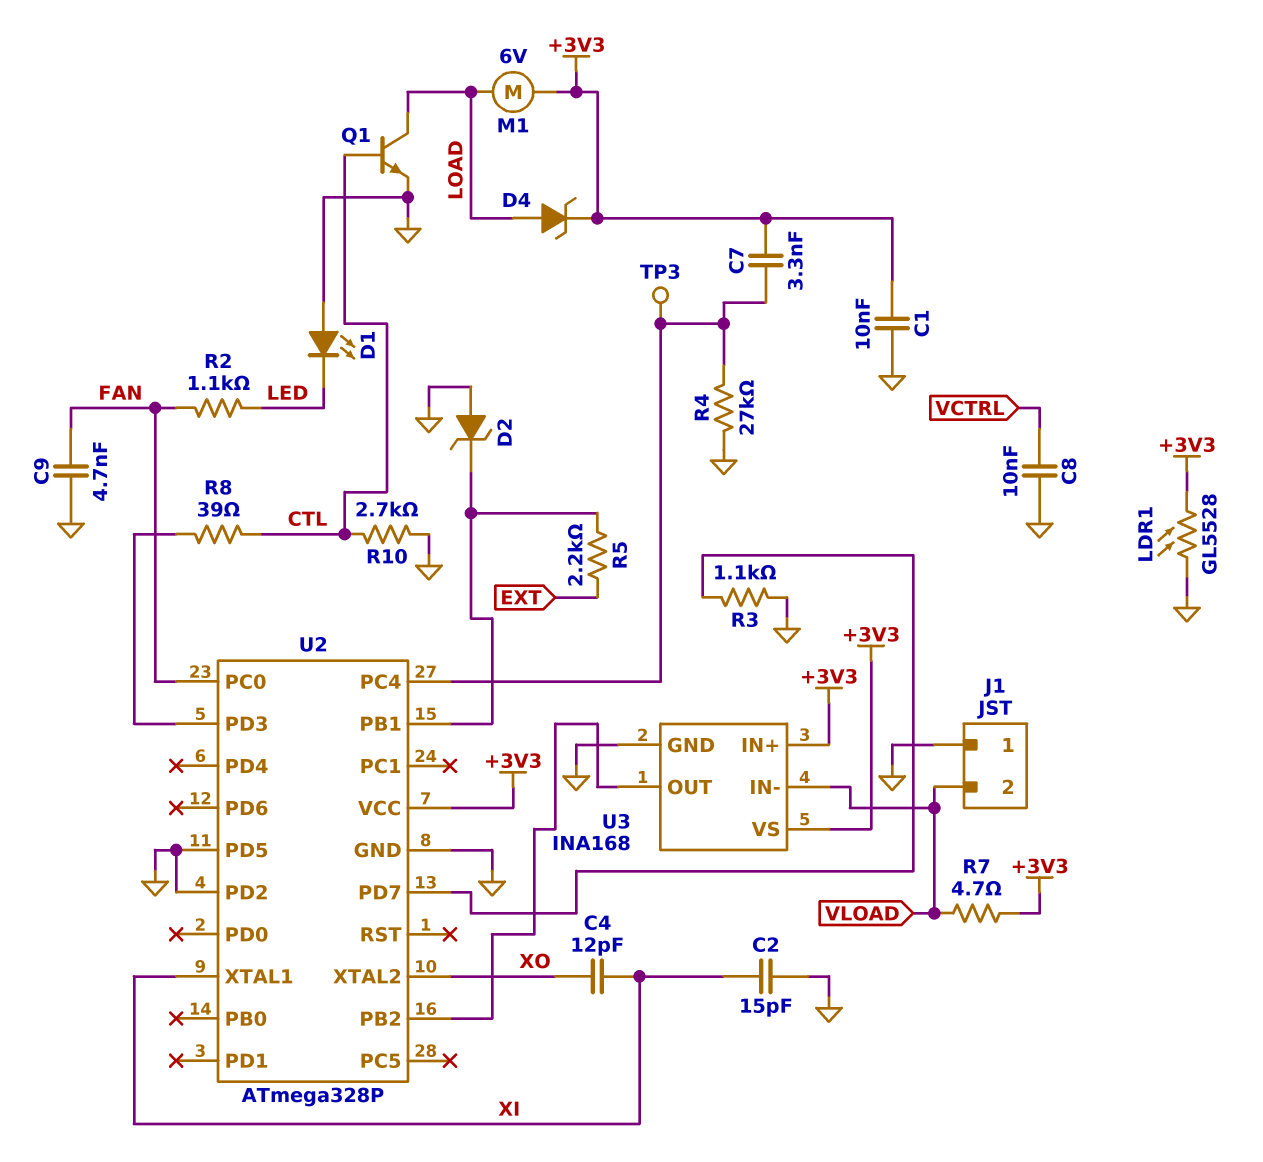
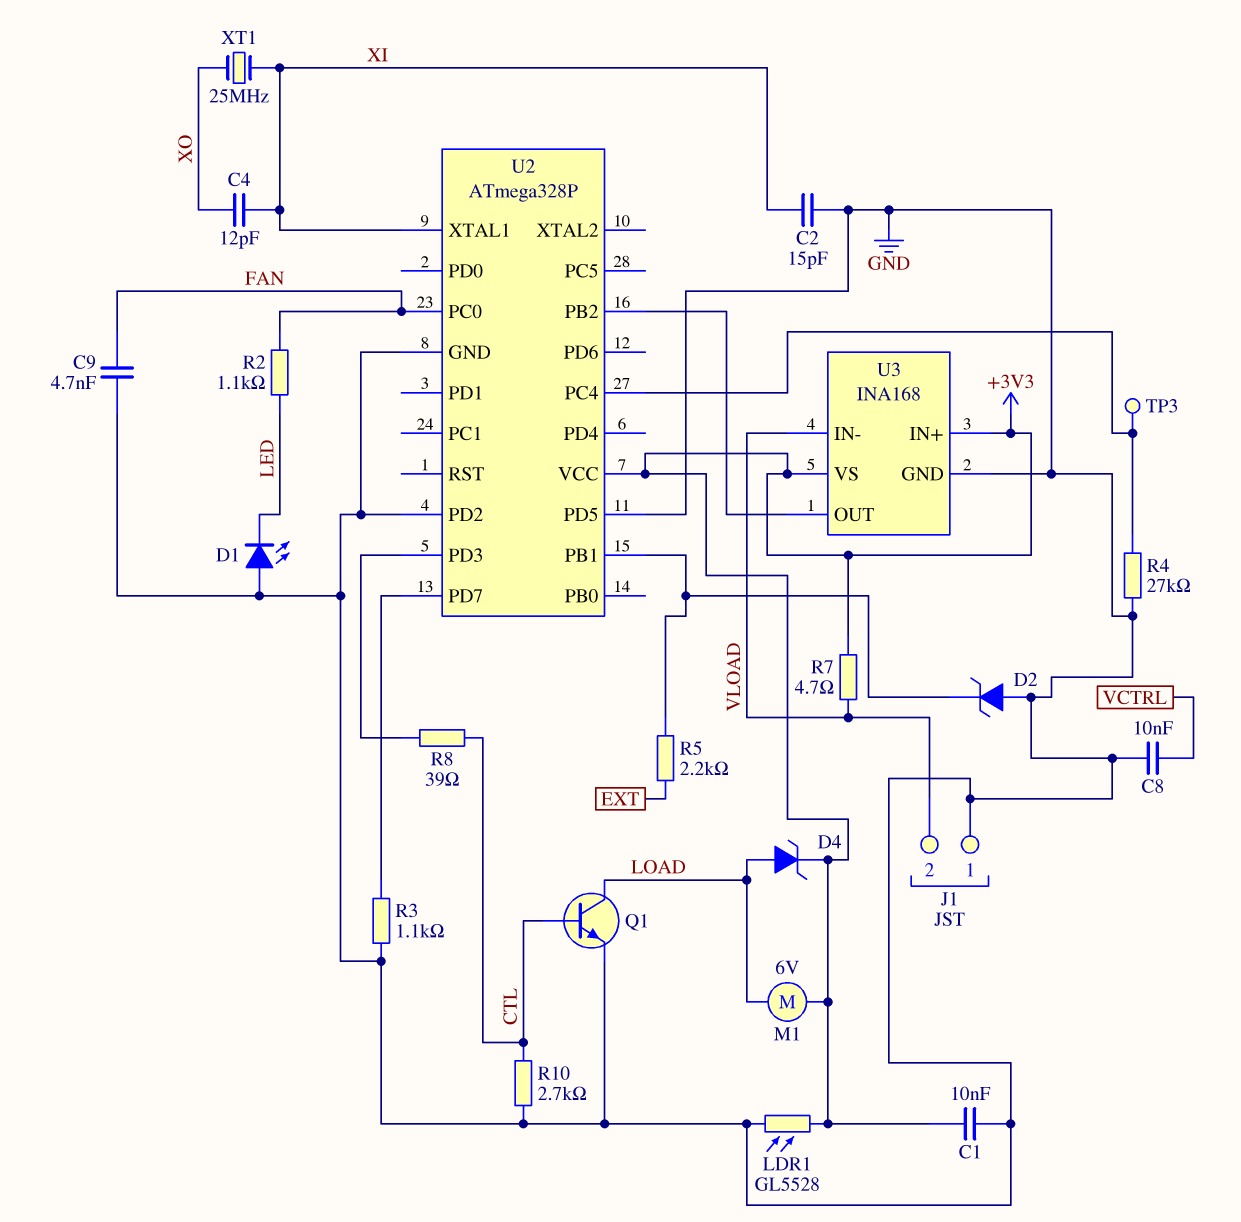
C7: 3.3nF (+3V3, U2/PC4) -> none
U2 pin XTAL2: XO -> none
XT1: none -> 25MHz (XI, XO)

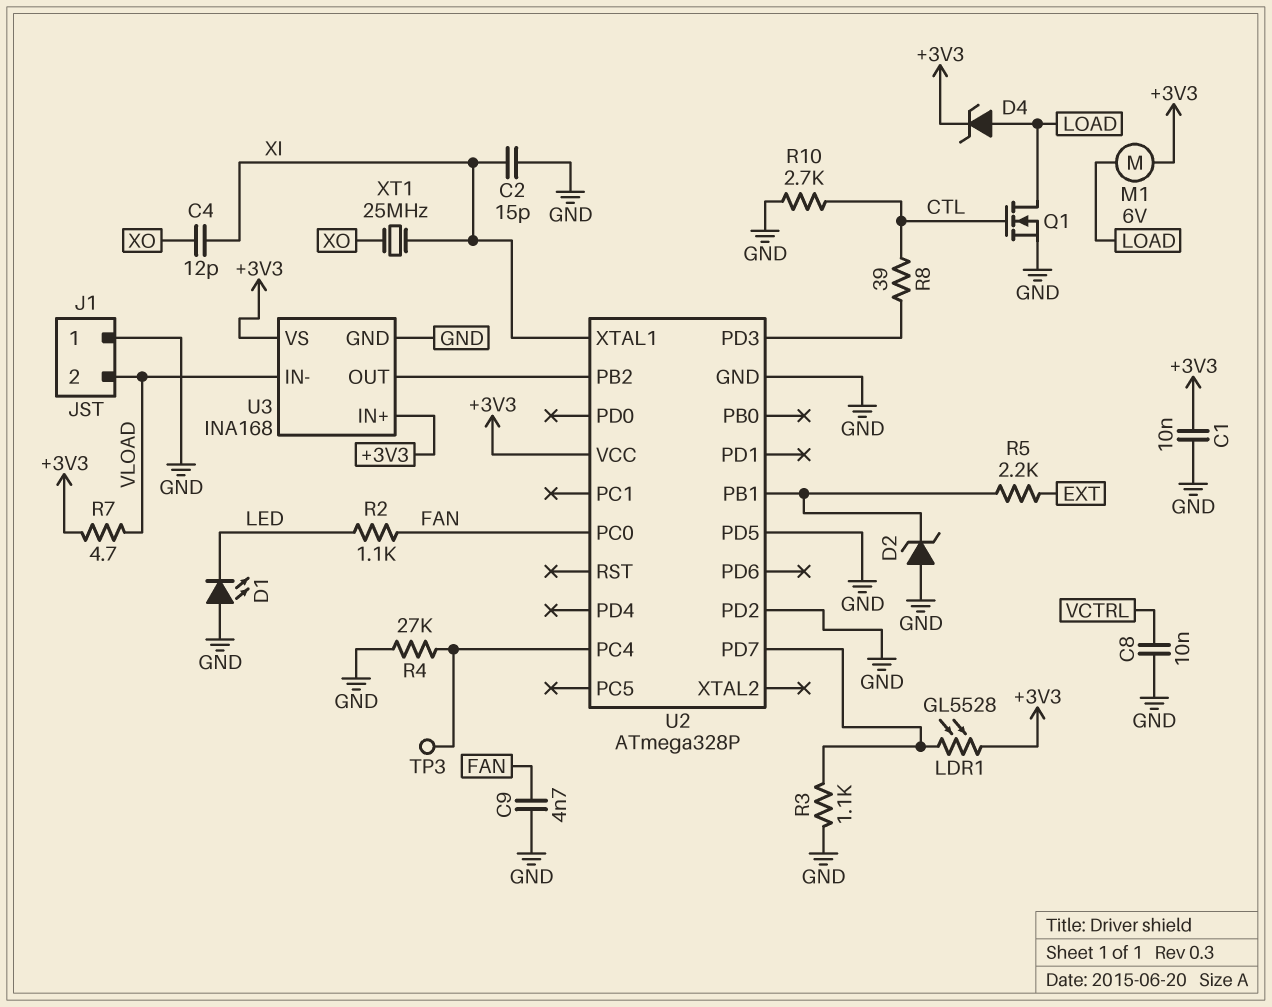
LDR1: GL5528 (+3V3, GND) -> GL5528 (+3V3, U2/PD7)
Q1: NPN (B CTL, C LOAD, E GND) -> NMOS (G CTL, D LOAD, S GND)

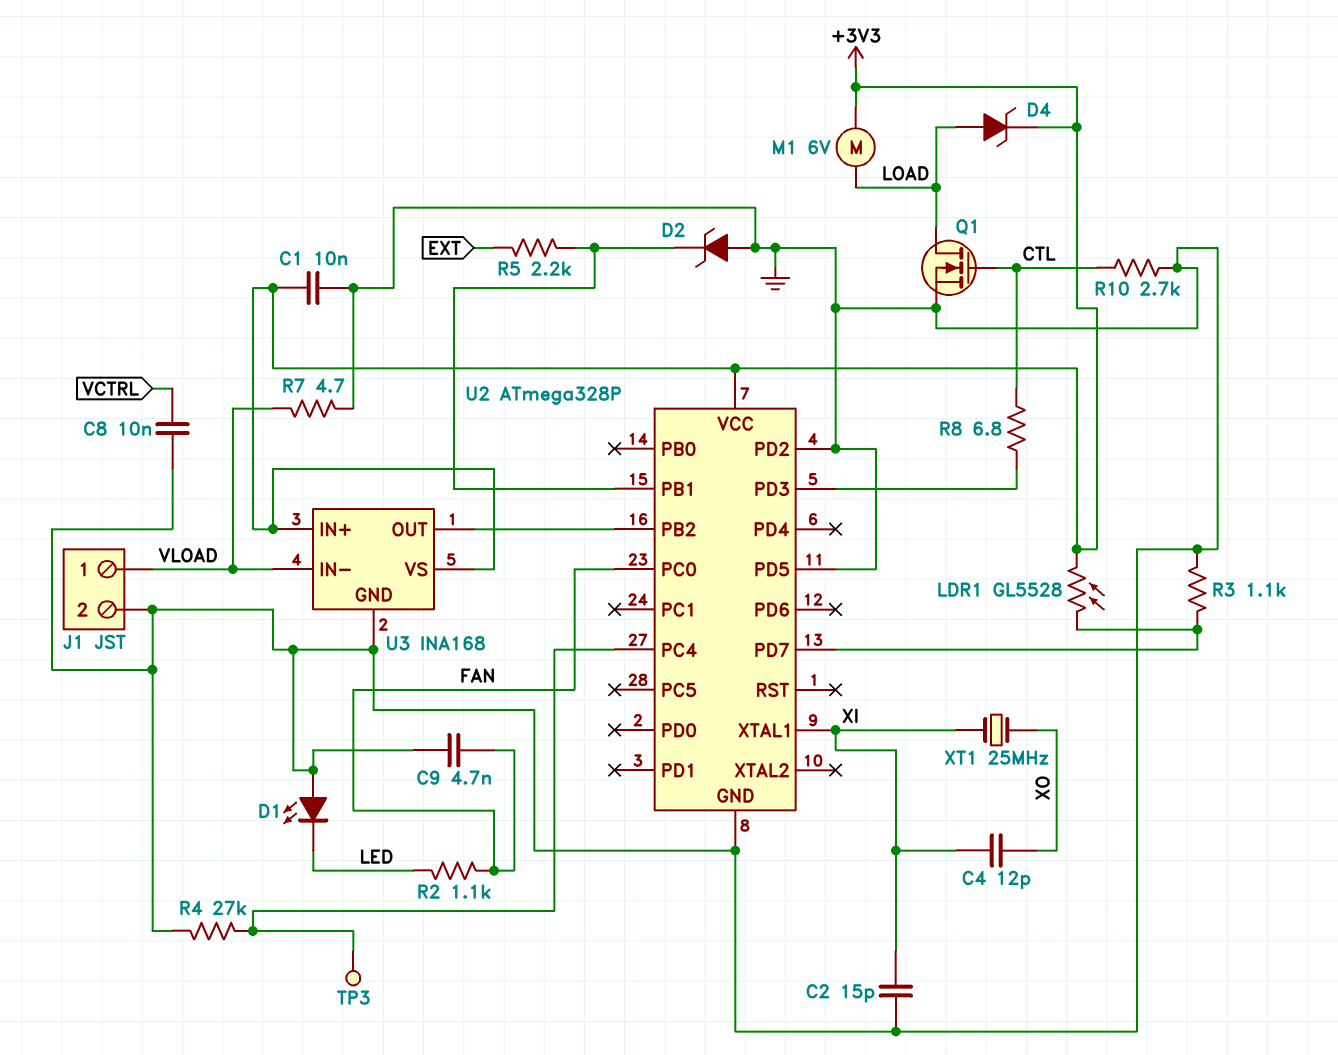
J1 pin 1: GND -> VLOAD
J1 pin 2: VLOAD -> GND
R7: 4.7 (+3V3, VLOAD) -> 4.7 (GND, VLOAD)
R8: 39 (CTL, U2/PD3) -> 6.8 (CTL, U2/PD3)

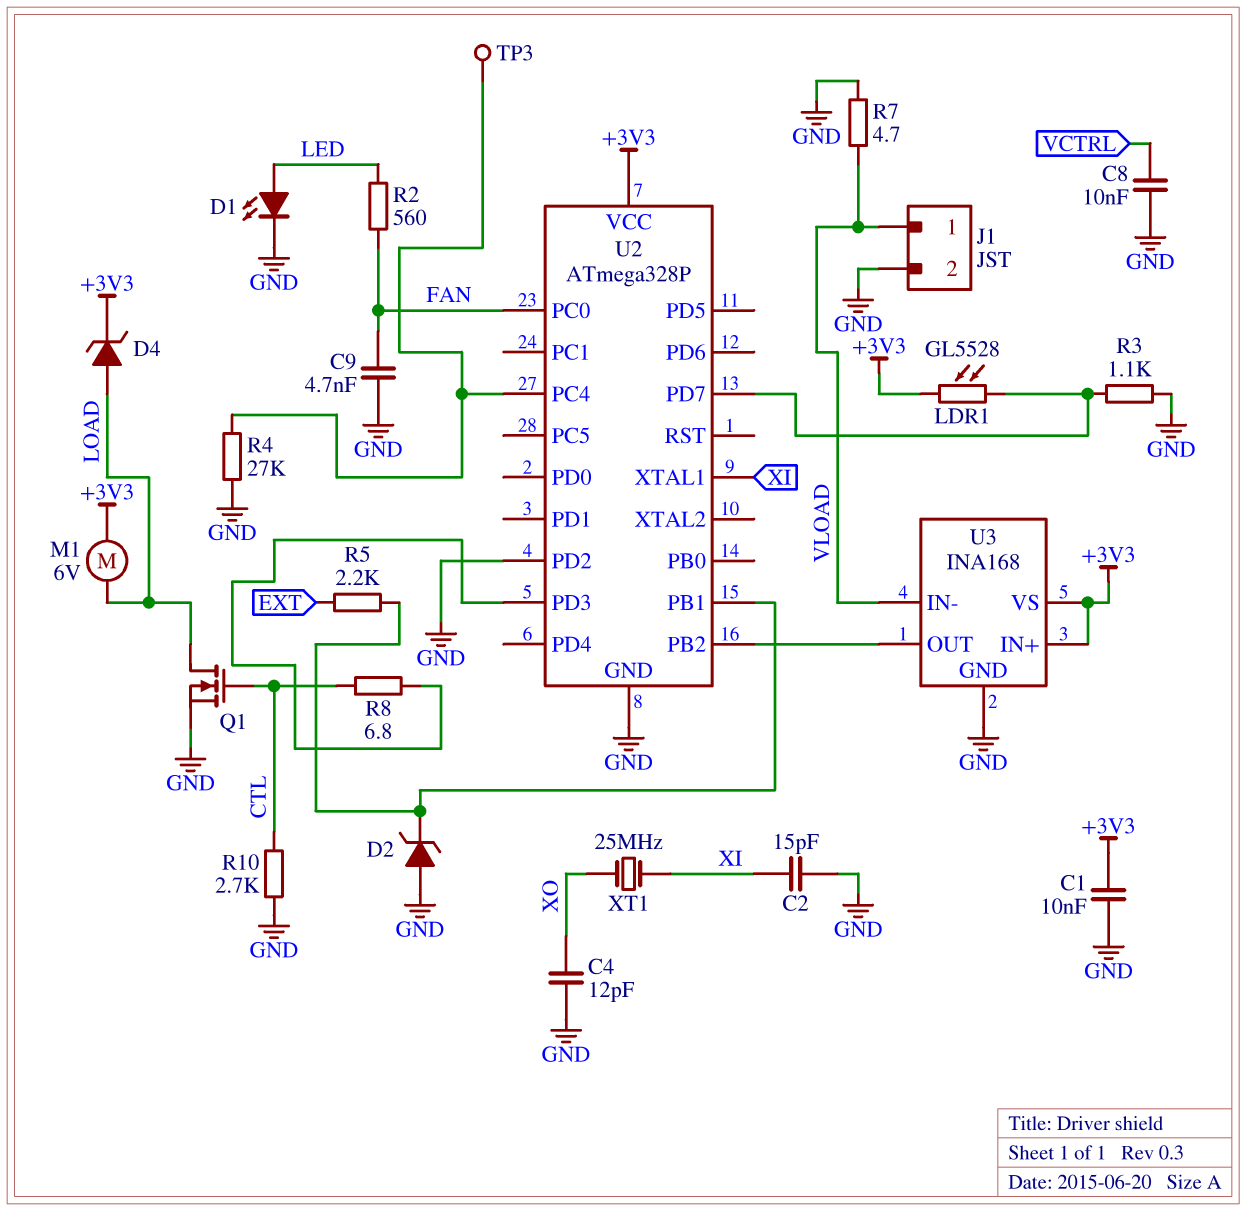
C4: 12pF (XI, XO) -> 12pF (GND, XO)
D1: LED (A GND, K LED) -> LED (A LED, K GND)
R2: 1.1k (FAN, LED) -> 560 (FAN, LED)
U2 pin PD5: GND -> none

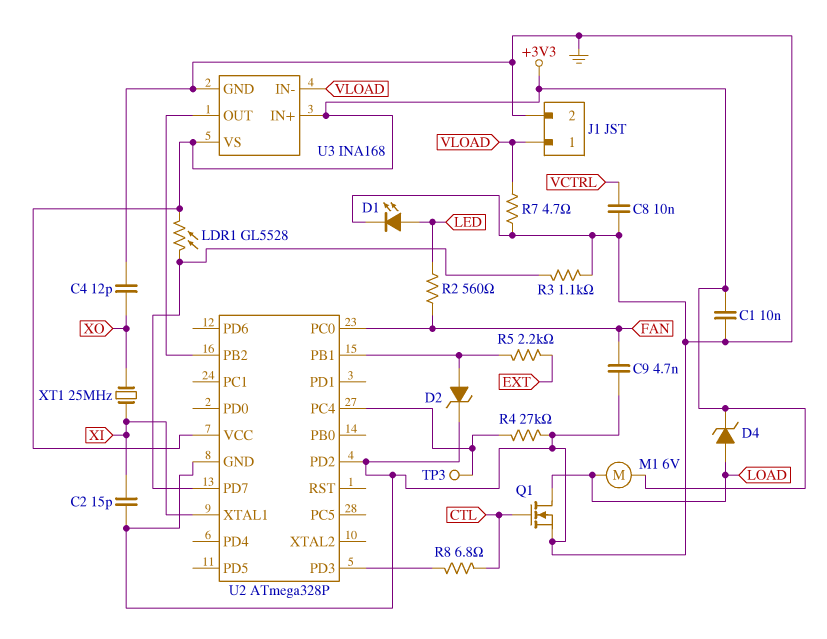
D2: zener (A GND, K U2/PB1) -> zener (A U2/PB1, K GND)
R10: 2.7k (CTL, GND) -> none

